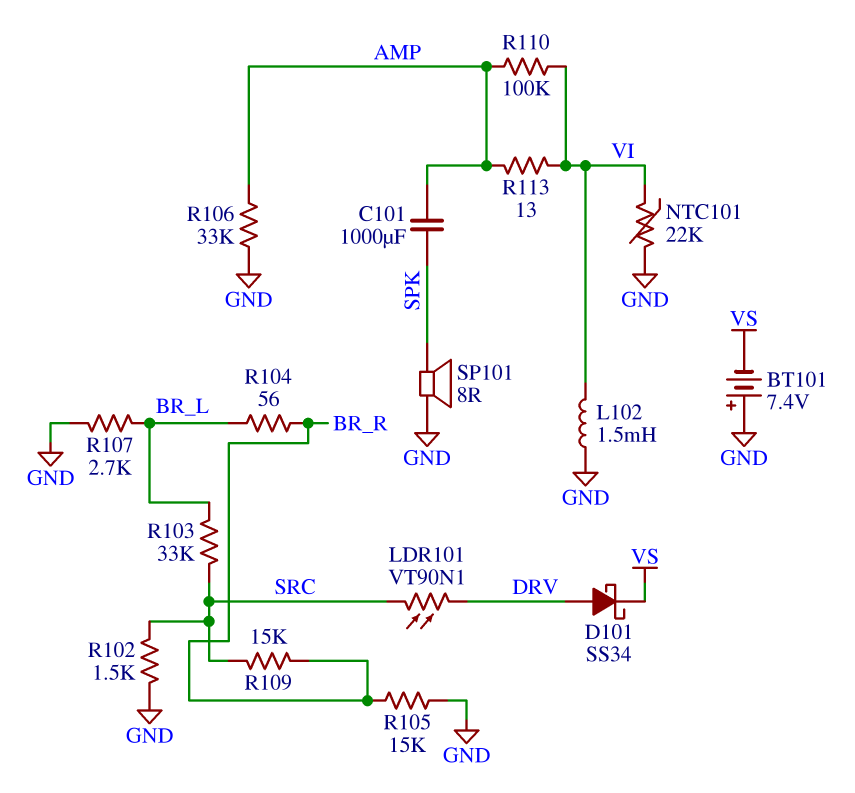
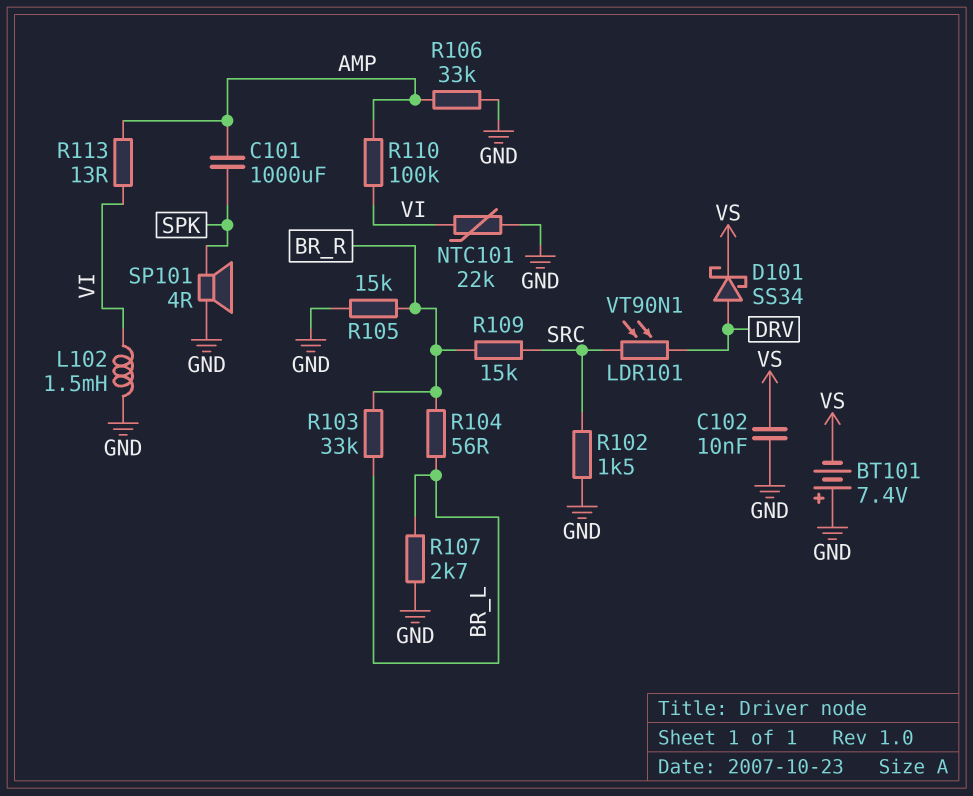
C102: none -> 10nF (GND, VS)
R103: 33k (BR_L, SRC) -> 33k (BR_L, BR_R)
SP101: speaker 8R (GND, SPK) -> speaker 4R (GND, SPK)

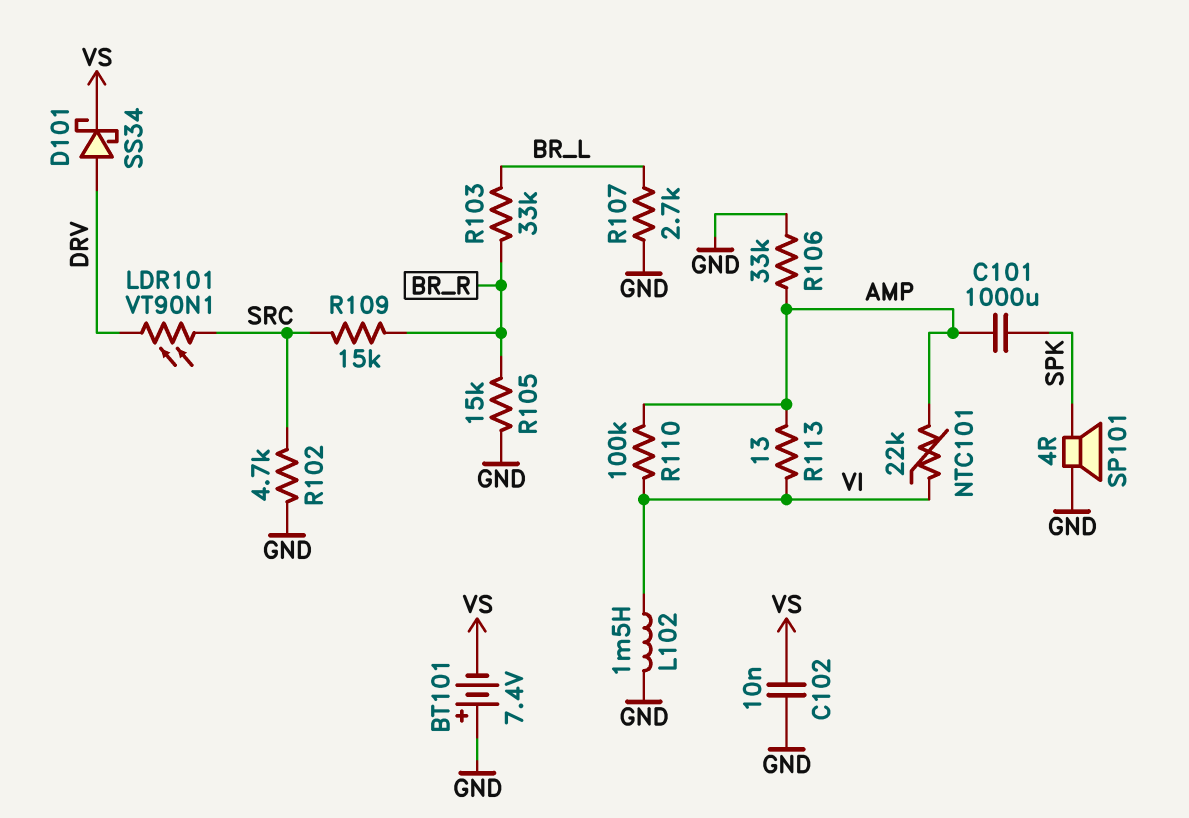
NTC101: 22k (GND, VI) -> 22k (AMP, VI)
R102: 1.5k (GND, SRC) -> 4.7k (GND, SRC)
R104: 56 (BR_L, BR_R) -> none

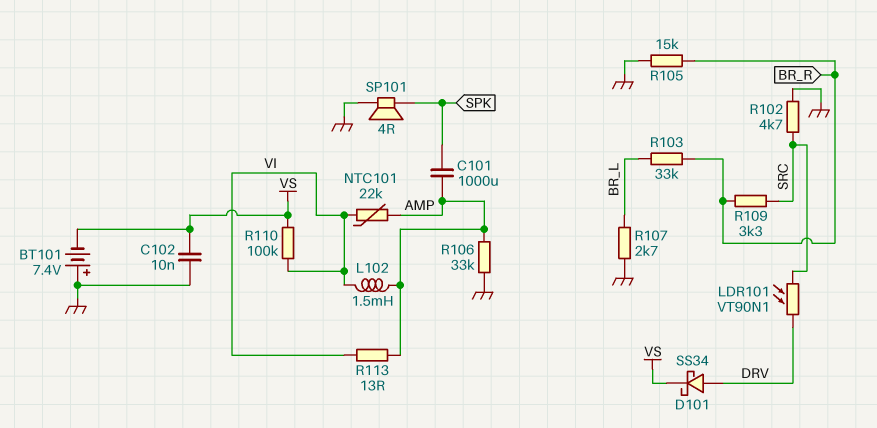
L102: 1.5mH (GND, VI) -> 1.5mH (AMP, VI)
R109: 15k (BR_R, SRC) -> 3.3k (BR_R, SRC)
R110: 100k (AMP, VI) -> 100k (VI, VS)

